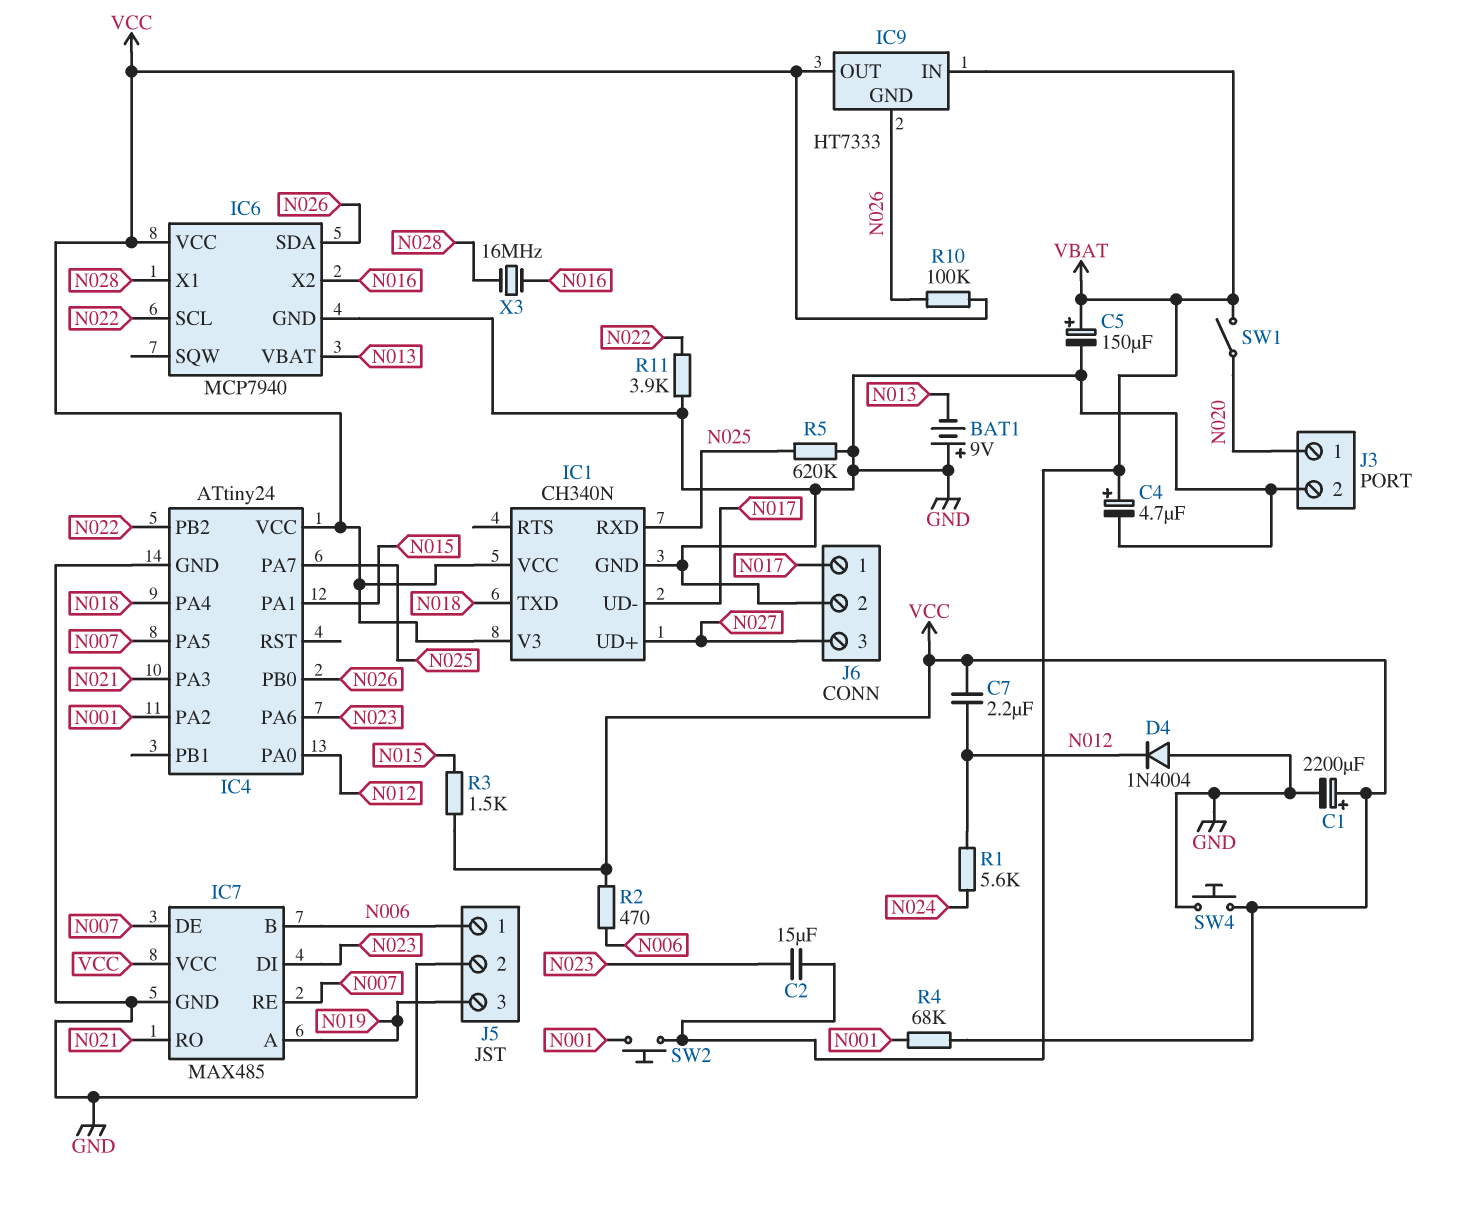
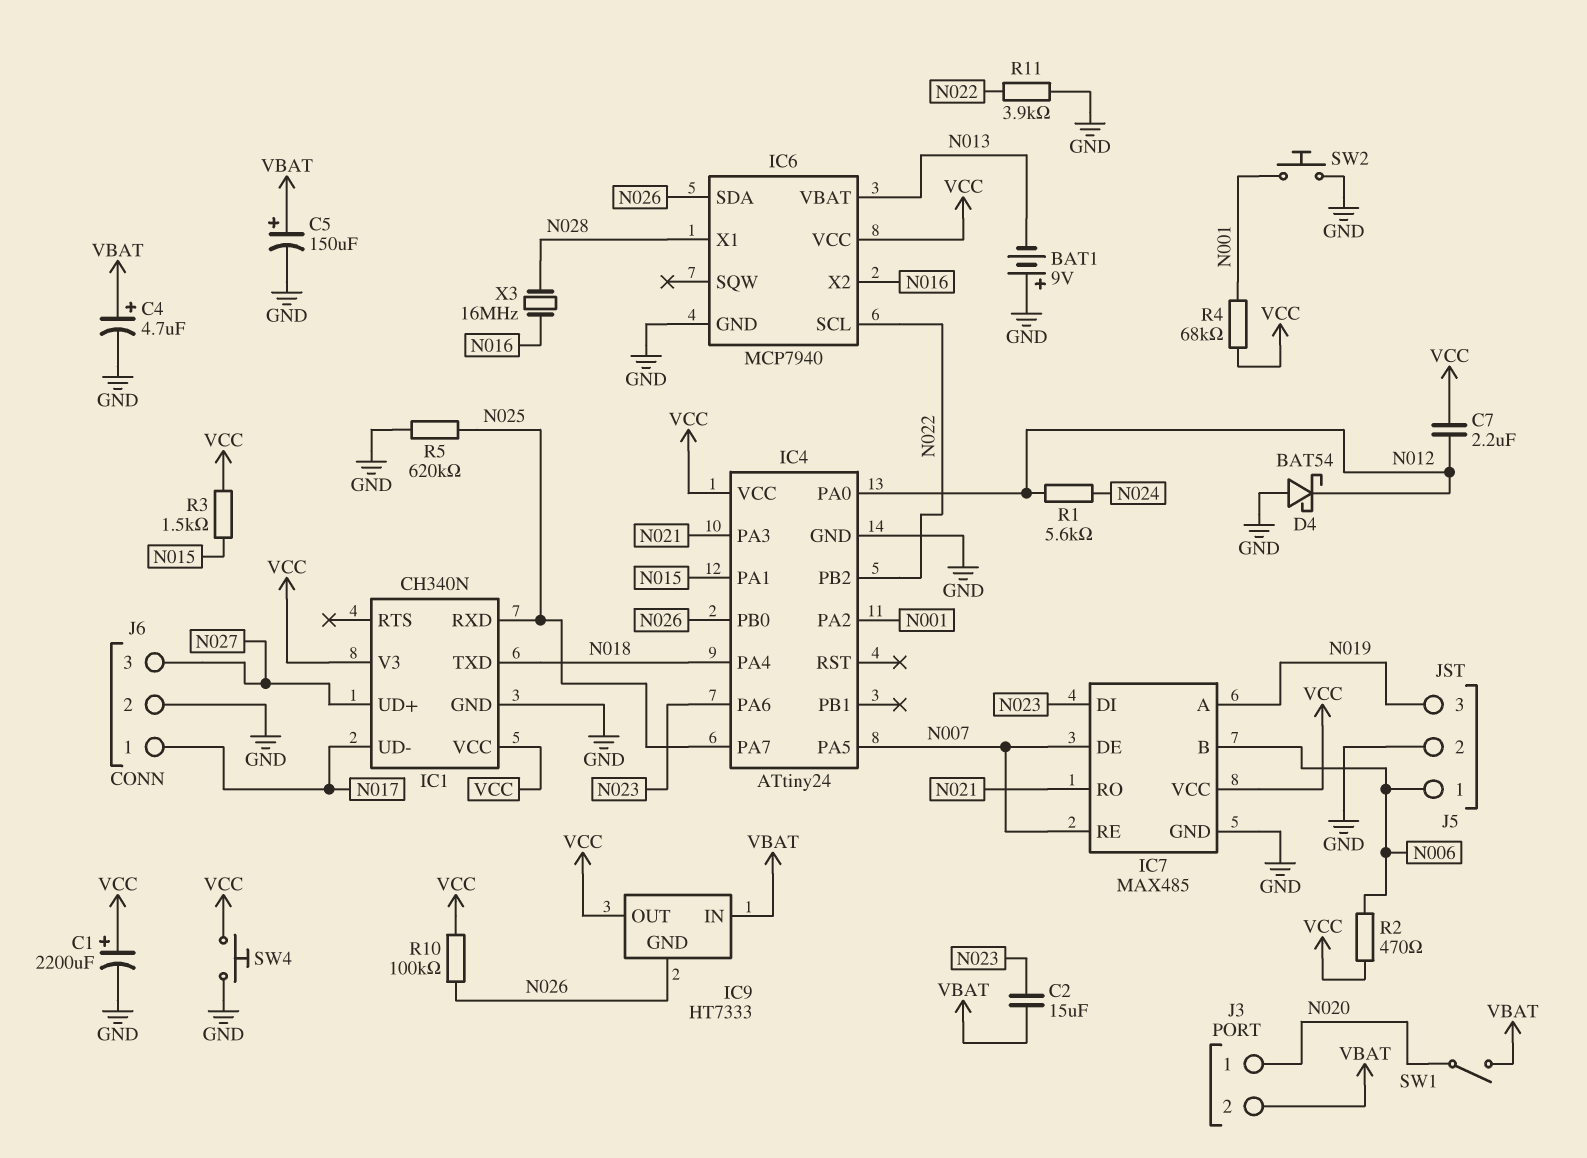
D4: diode 1N4004 (A GND, K N012) -> schottky BAT54 (A GND, K N012)
J3 pin 2: GND -> VBAT
SW2: button (N001, VBAT) -> button (GND, N001)

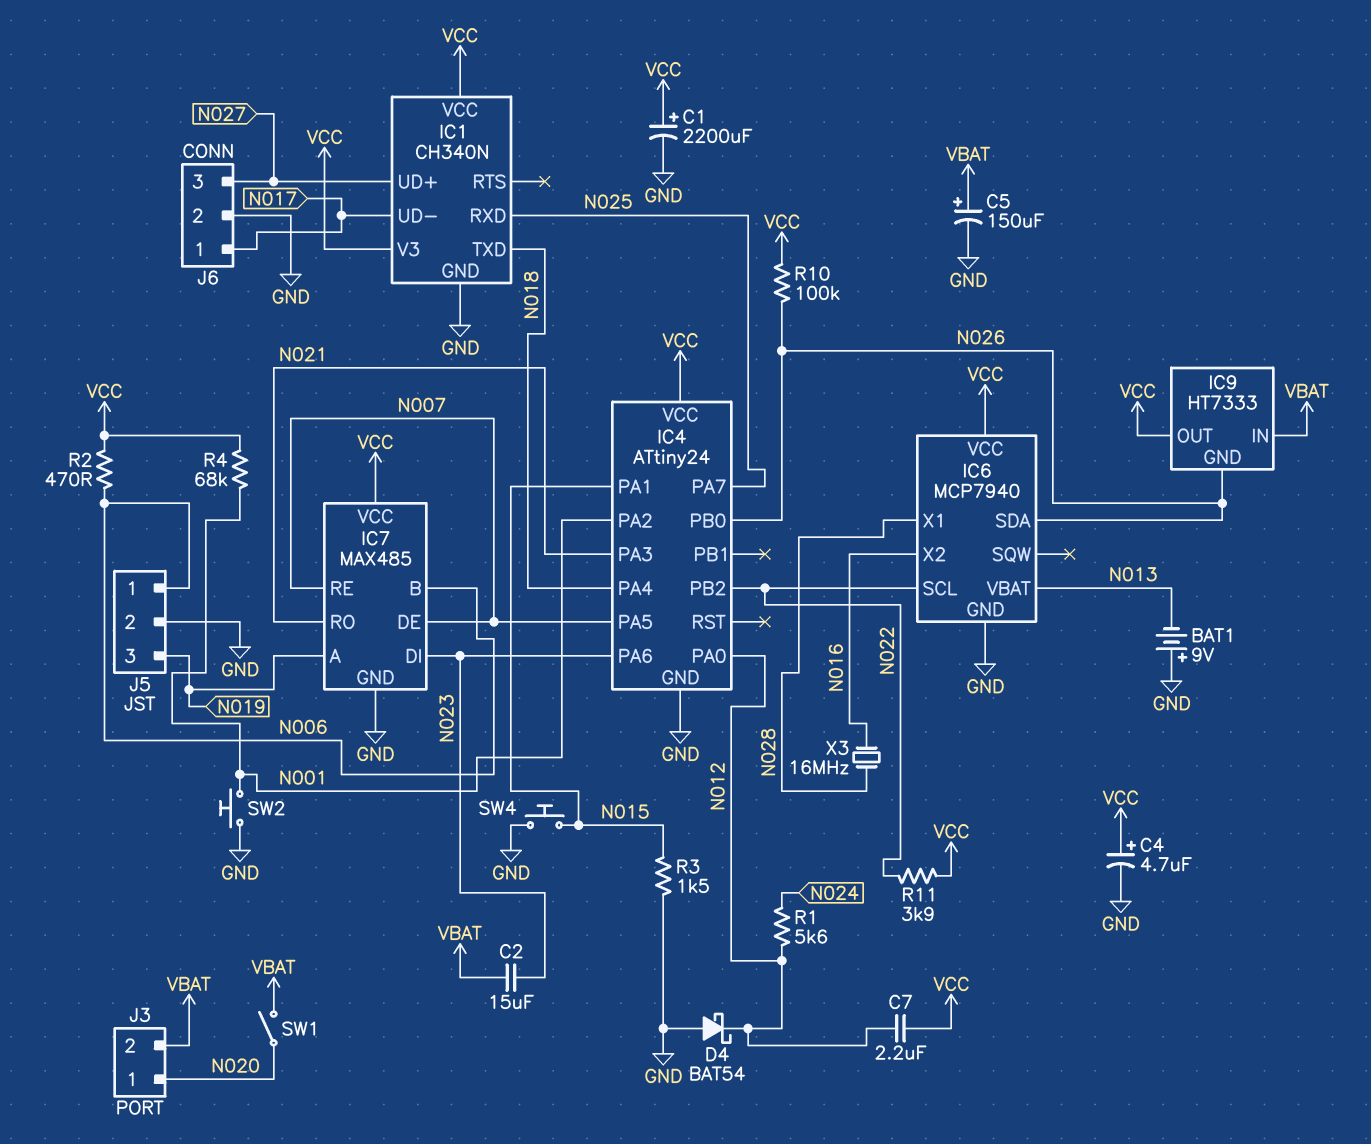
C4: 4.7uF (plus VBAT, minus GND) -> 4.7uF (plus VCC, minus GND)
R3: 1.5k (N015, VCC) -> 1.5k (GND, N015)
R5: 620k (GND, N025) -> none
R11: 3.9k (GND, N022) -> 3.9k (N022, VCC)
SW4: button (GND, VCC) -> button (GND, N015)

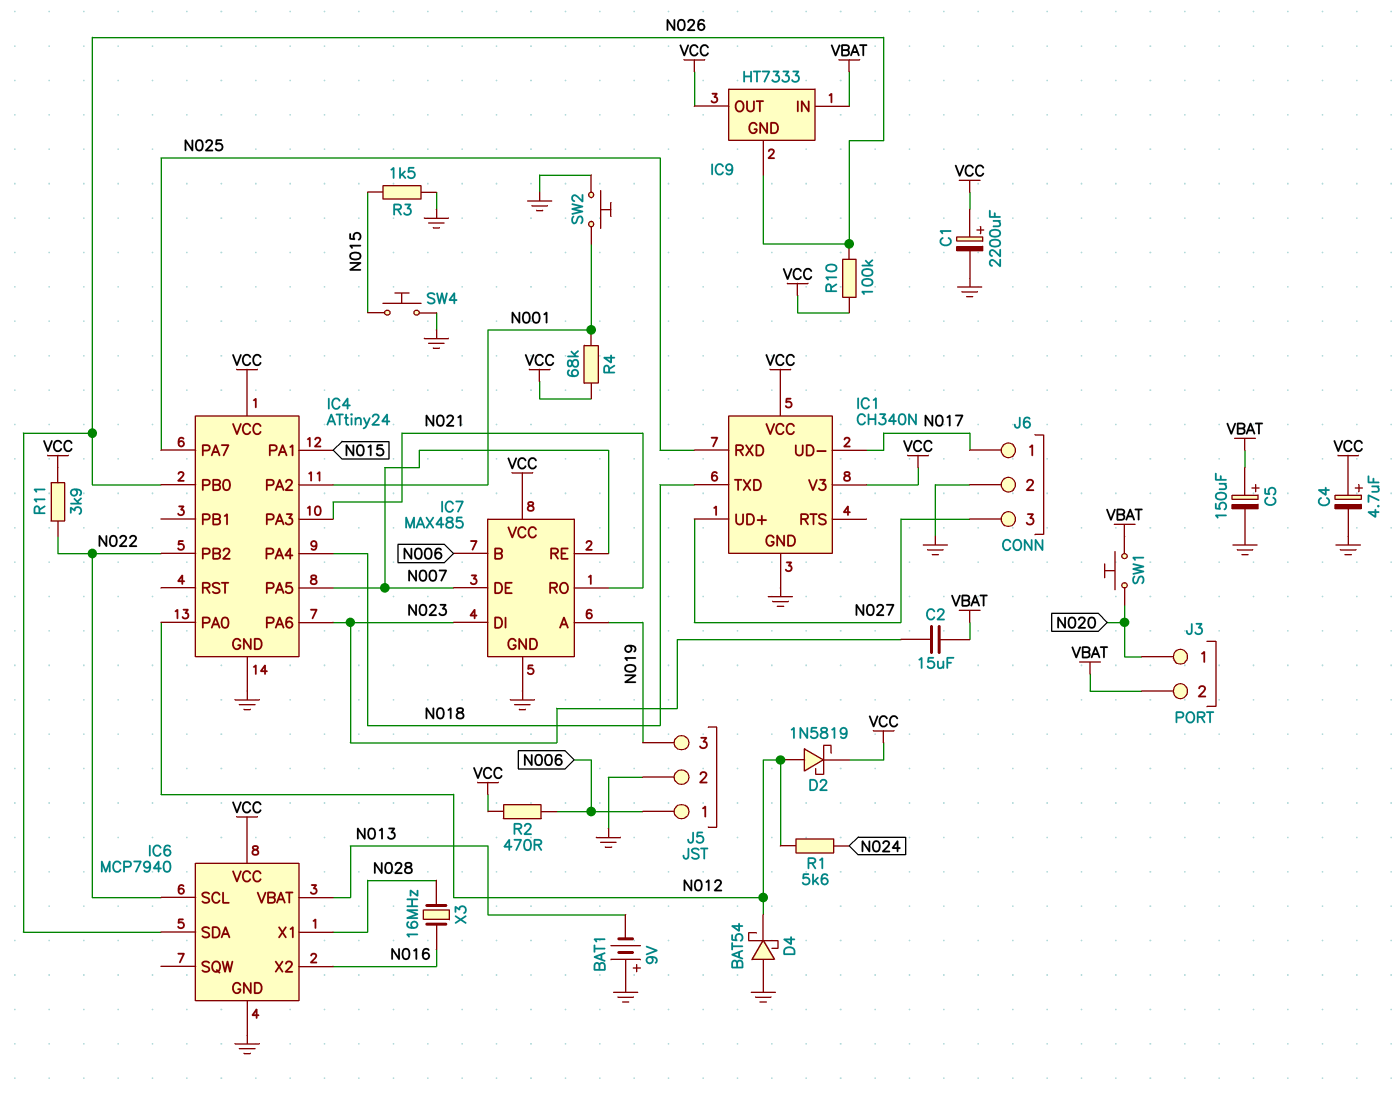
C7: 2.2uF (N012, VCC) -> none
D2: none -> schottky 1N5819 (A N012, K VCC)
SW1: switch (N020, VBAT) -> button (N020, VBAT)

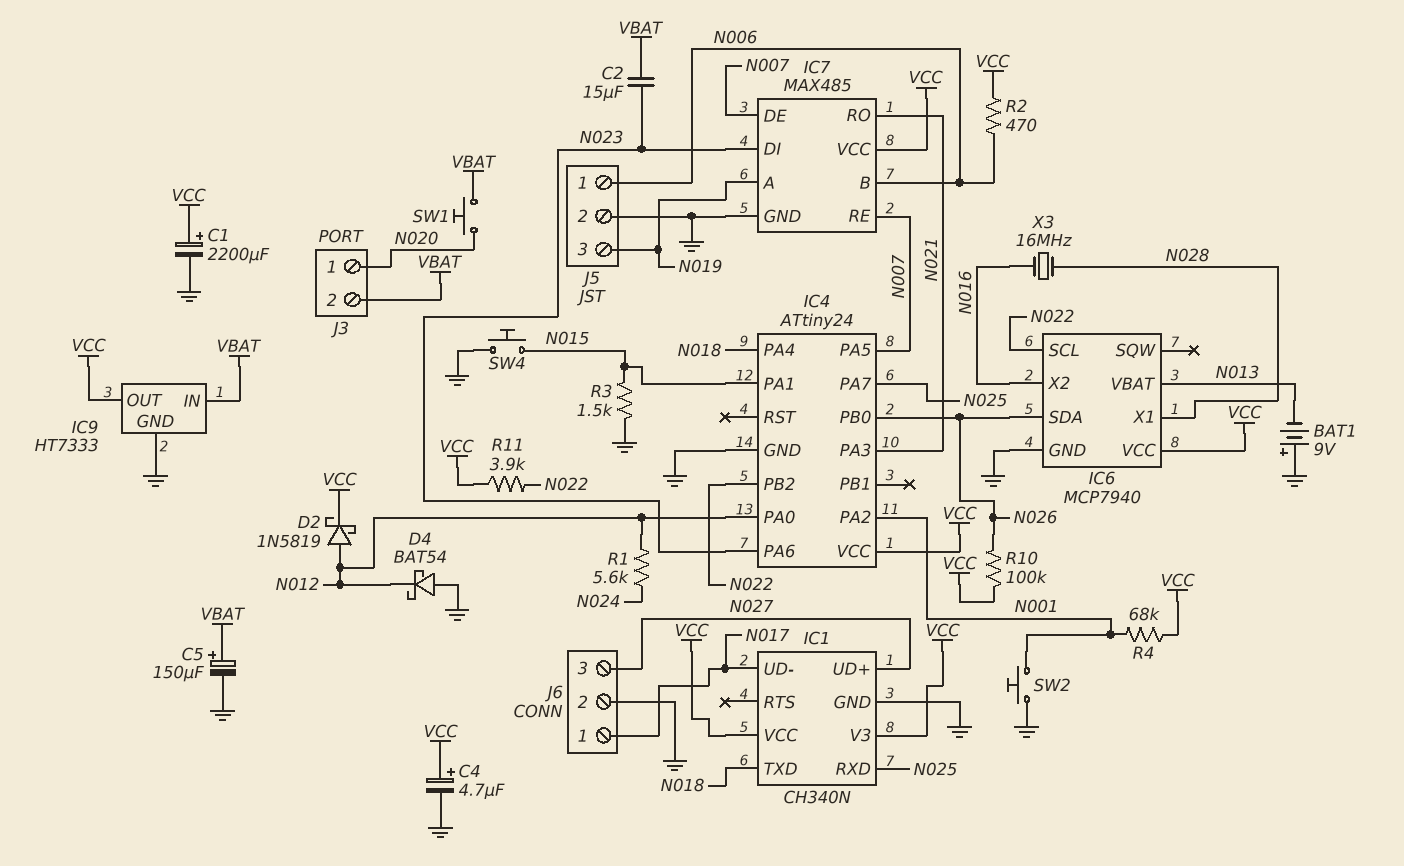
IC9 pin GND: N026 -> GND

